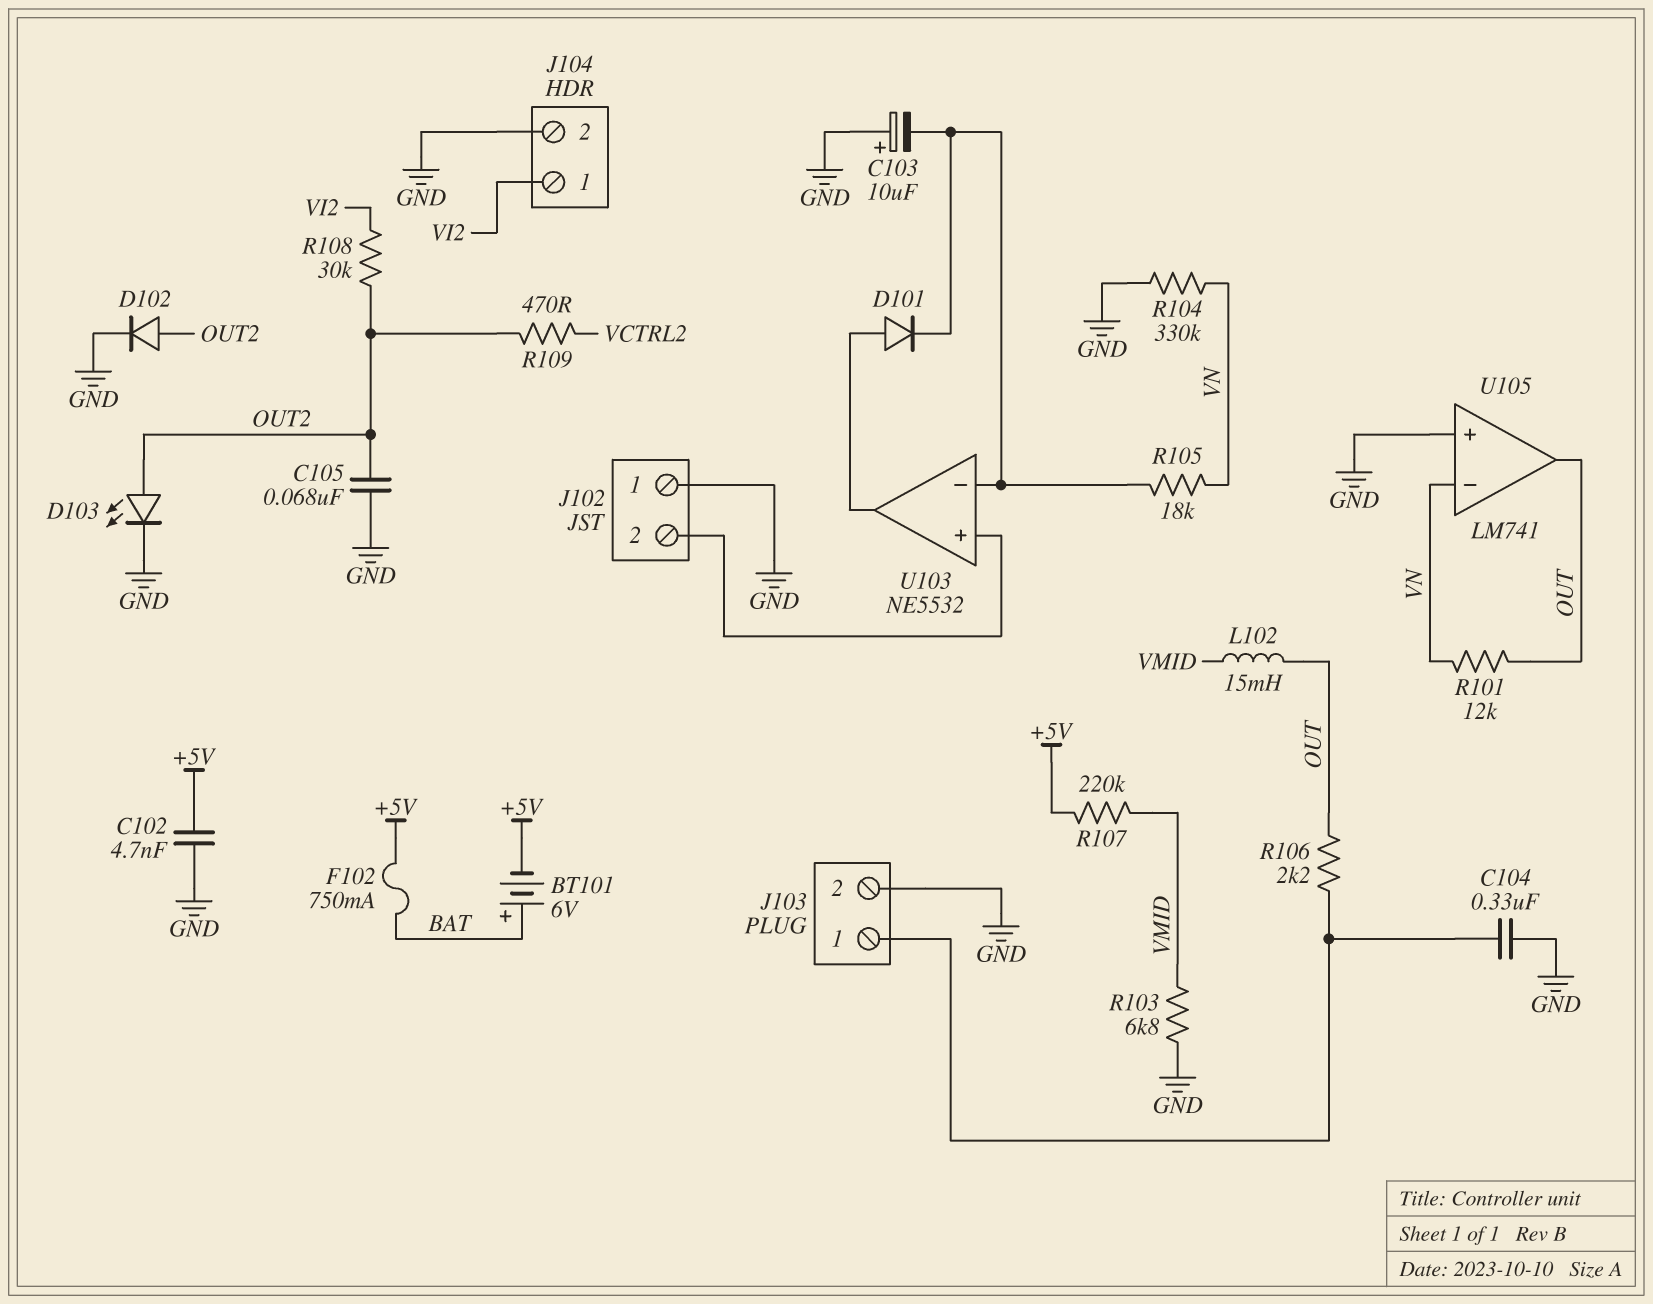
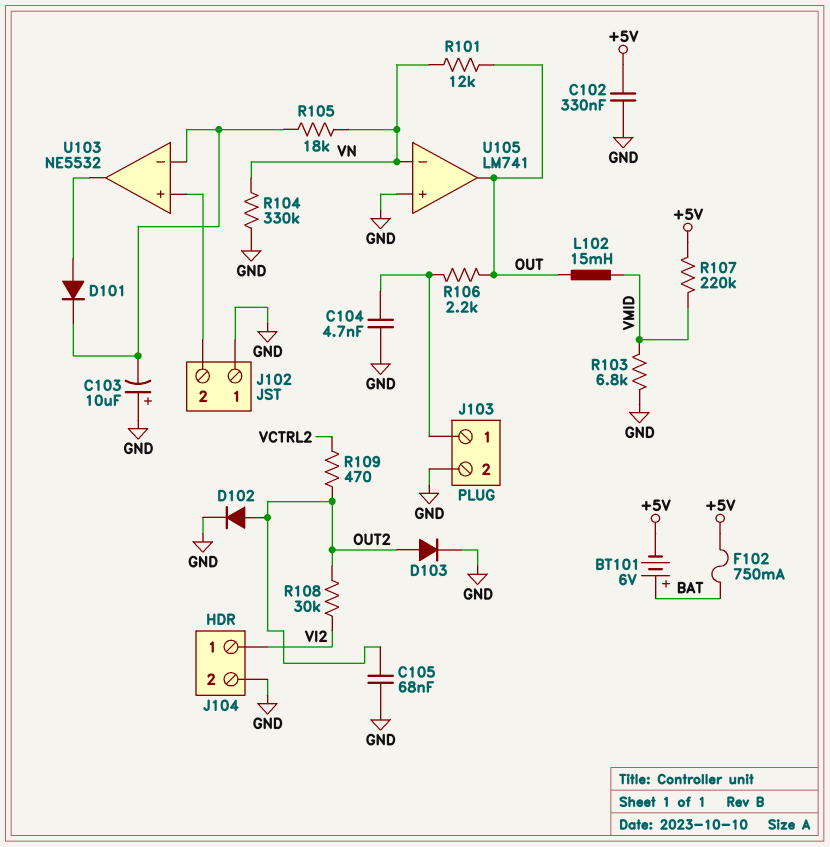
C102: 4.7nF (+5V, GND) -> 330nF (+5V, GND)
C104: 330nF (GND, J103/1) -> 4.7nF (GND, J103/1)
D103: LED (A OUT2, K GND) -> diode (A OUT2, K GND)

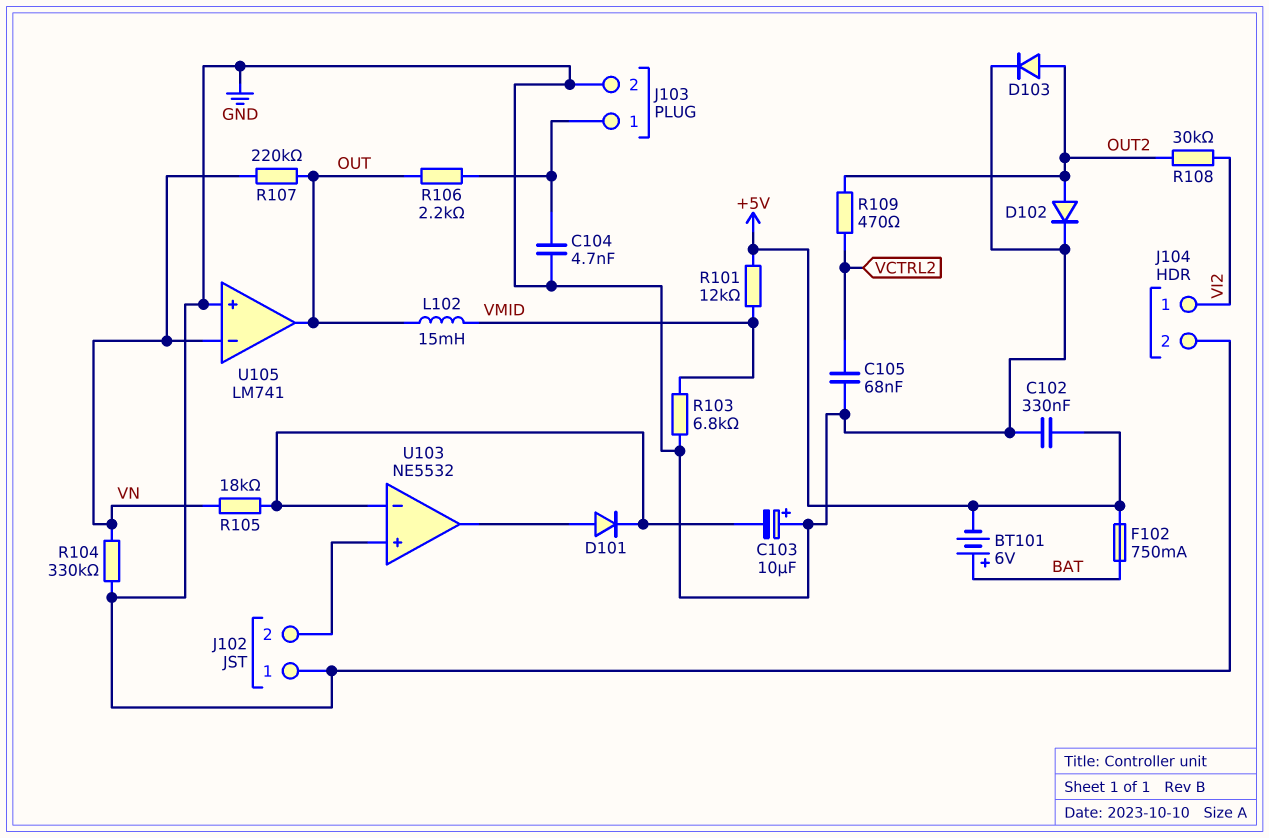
C105: 68nF (GND, OUT2) -> 68nF (GND, VCTRL2)
R101: 12k (OUT, VN) -> 12k (+5V, VMID)
R107: 220k (+5V, VMID) -> 220k (OUT, VN)

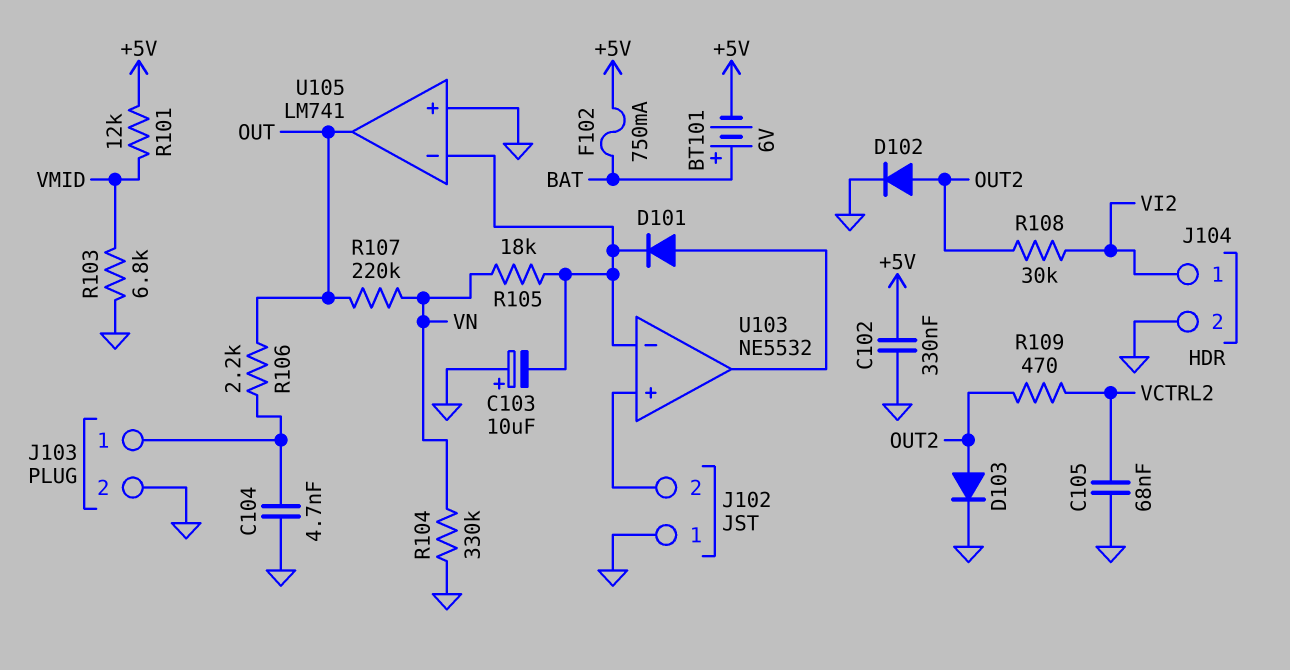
L102: 15mH (OUT, VMID) -> none
U105 pin in-: VN -> U103/in-

